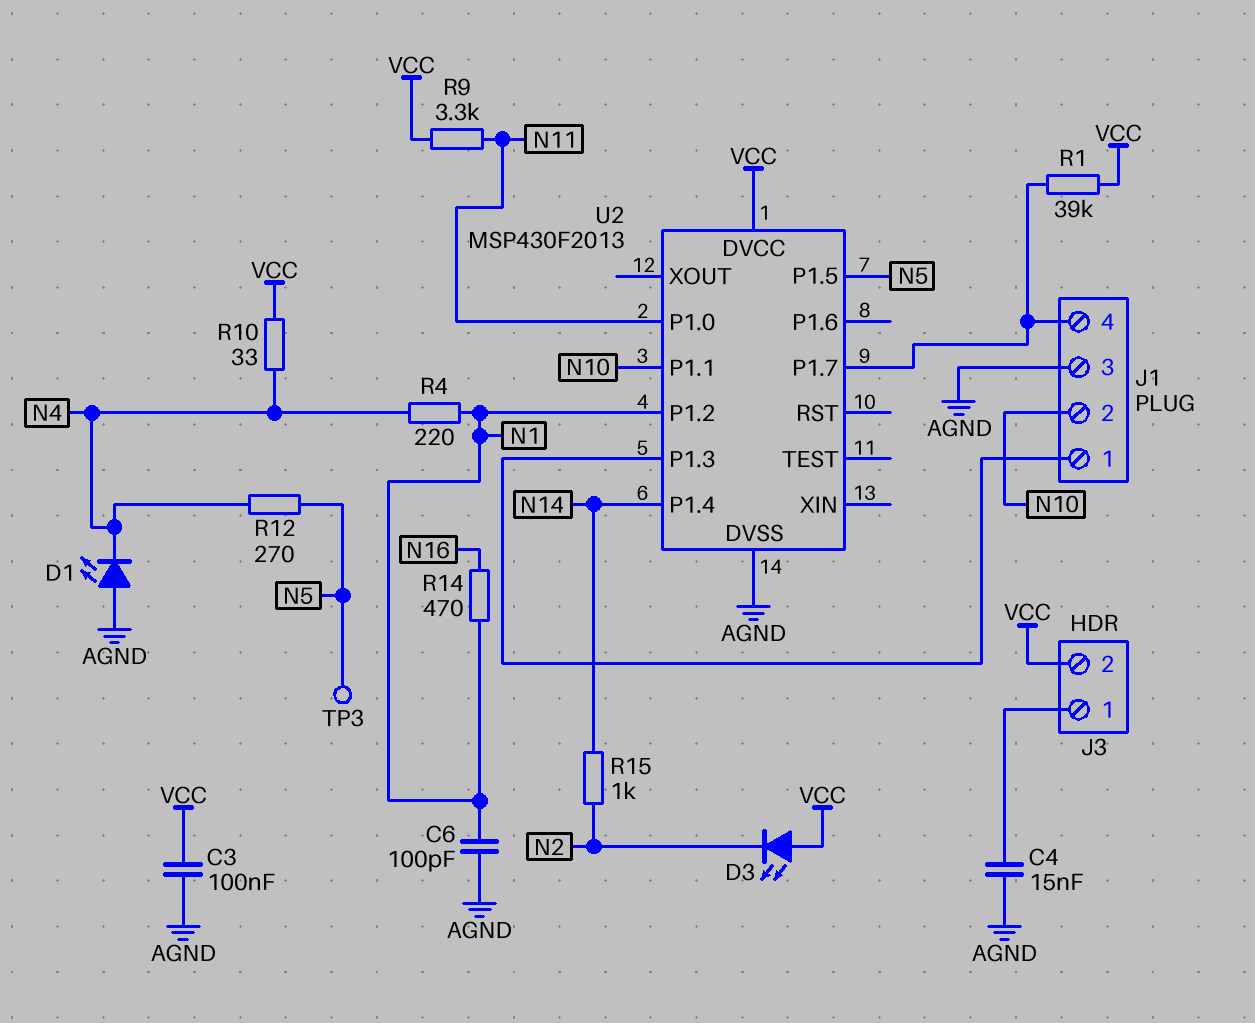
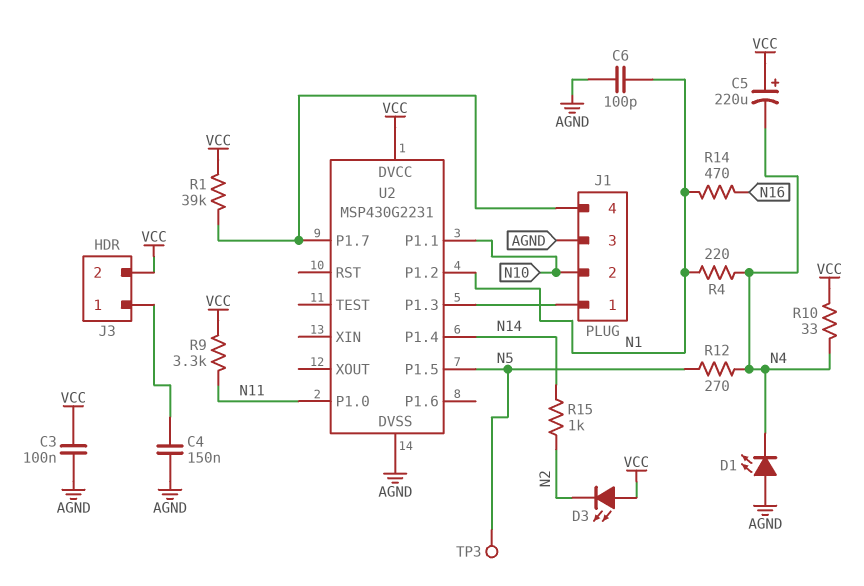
C4: 15nF (AGND, J3/1) -> 150nF (AGND, J3/1)
C5: none -> 220uF (plus VCC, minus N4)
U2: MSP430F2013 -> MSP430G2231

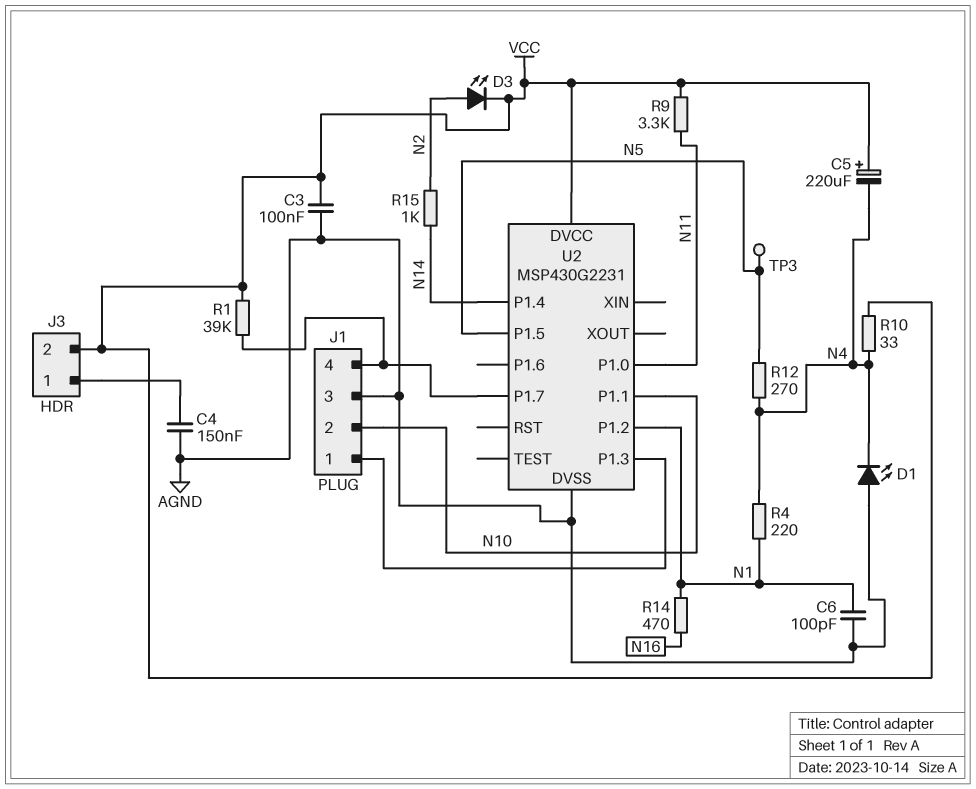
D3: LED (A VCC, K N2) -> LED (A N2, K VCC)

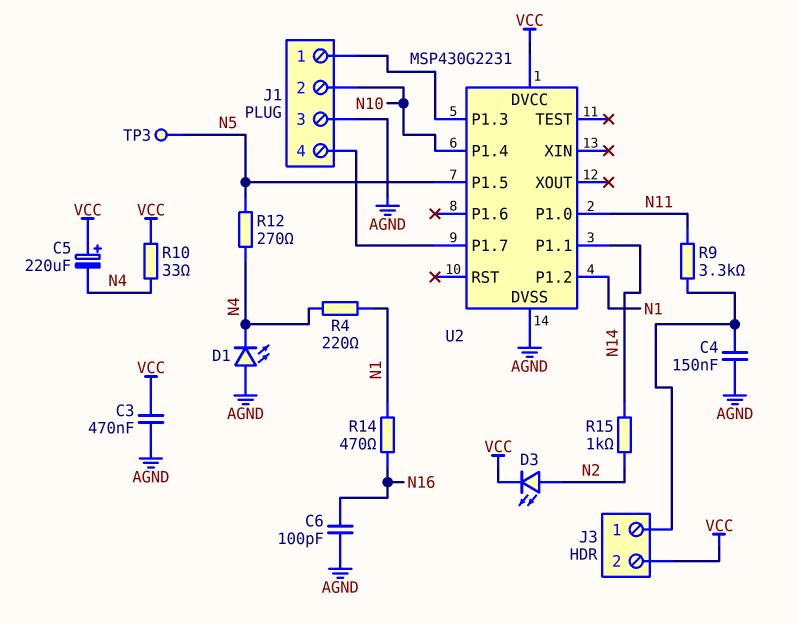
C3: 100nF (AGND, VCC) -> 470nF (AGND, VCC)
C6: 100pF (AGND, N1) -> 100pF (AGND, N16)
R1: 39k (J1/4, VCC) -> none
R9: 3.3k (N11, VCC) -> 3.3k (J3/1, N11)
U2 pin P1.1: N10 -> N14
U2 pin P1.4: N14 -> N10

